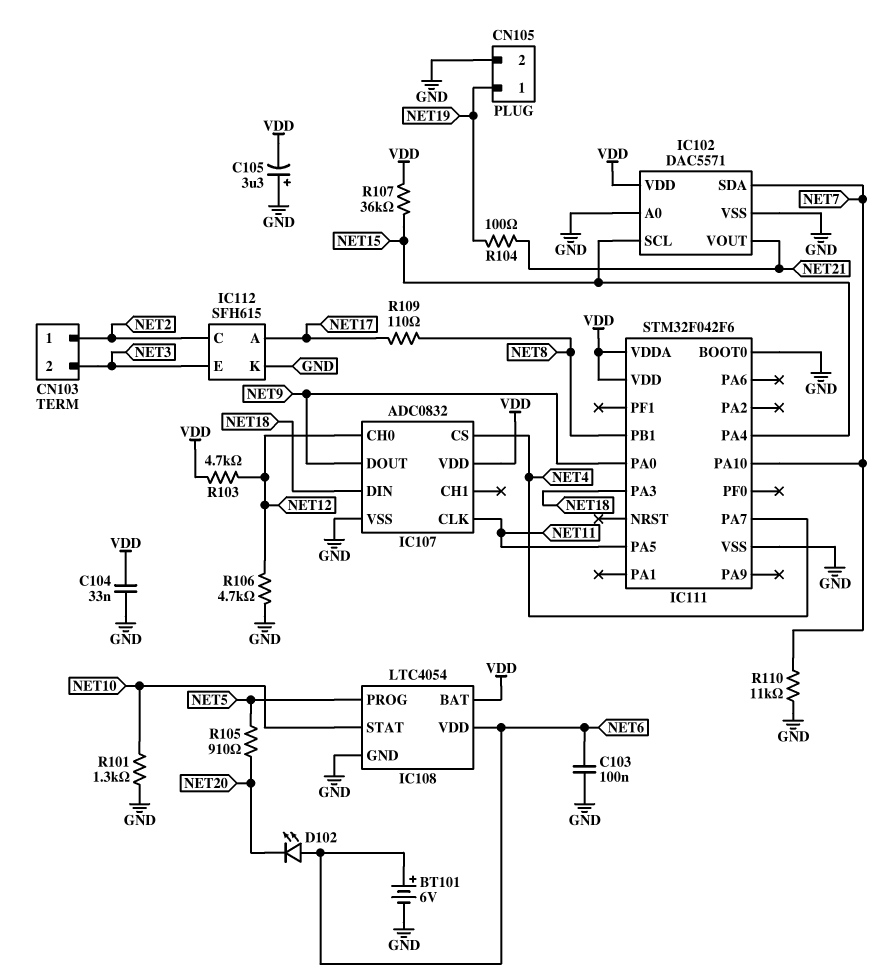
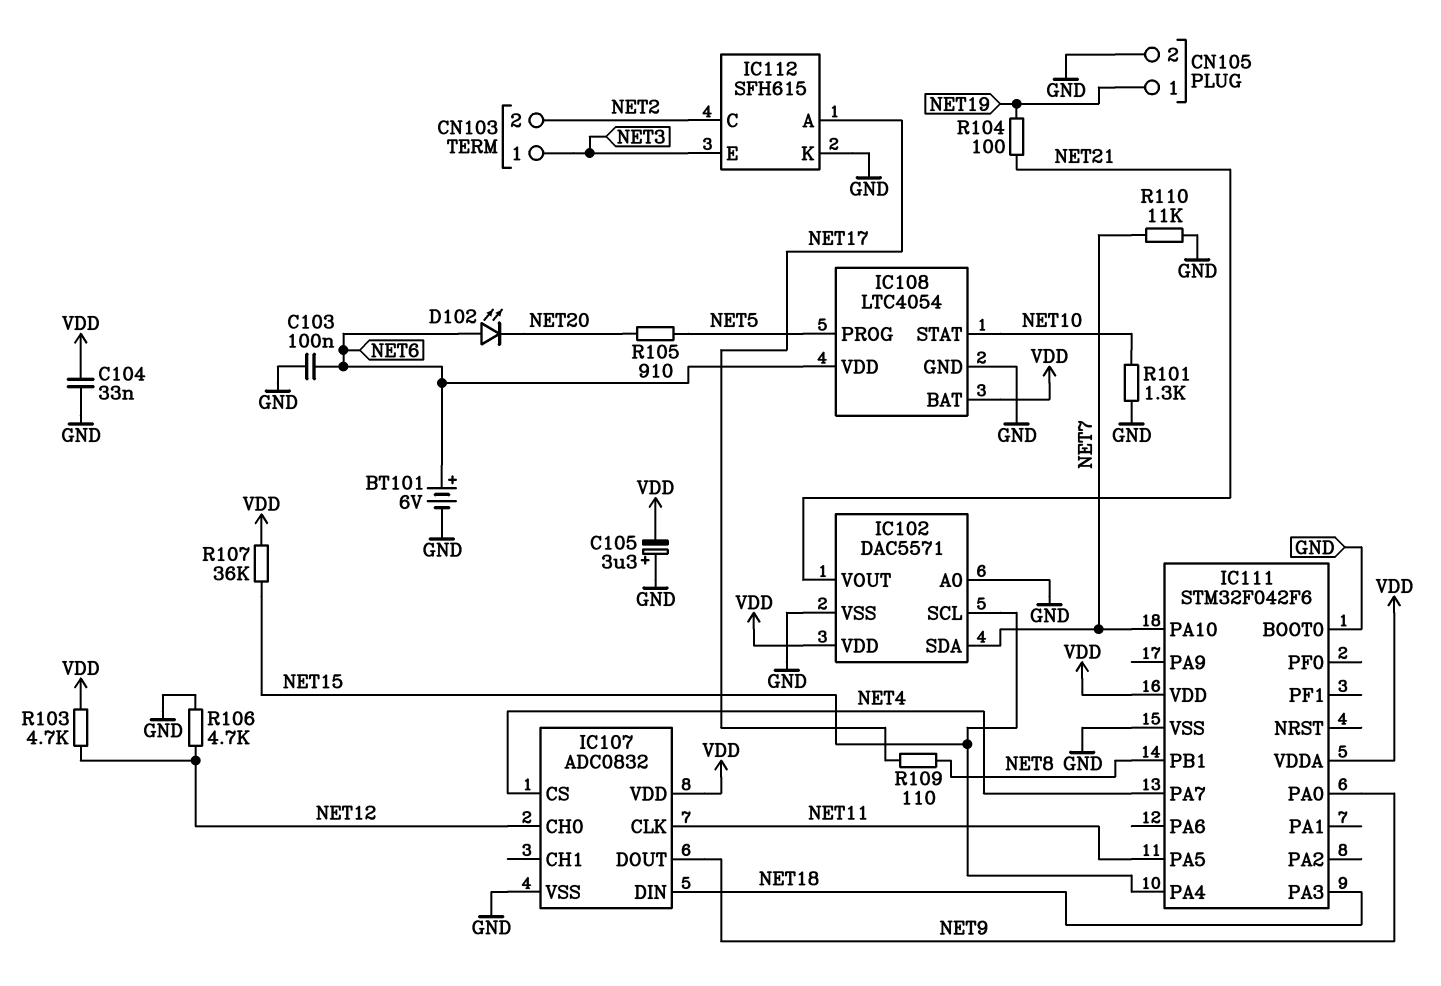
CN103 pin 1: NET2 -> NET3
CN103 pin 2: NET3 -> NET2

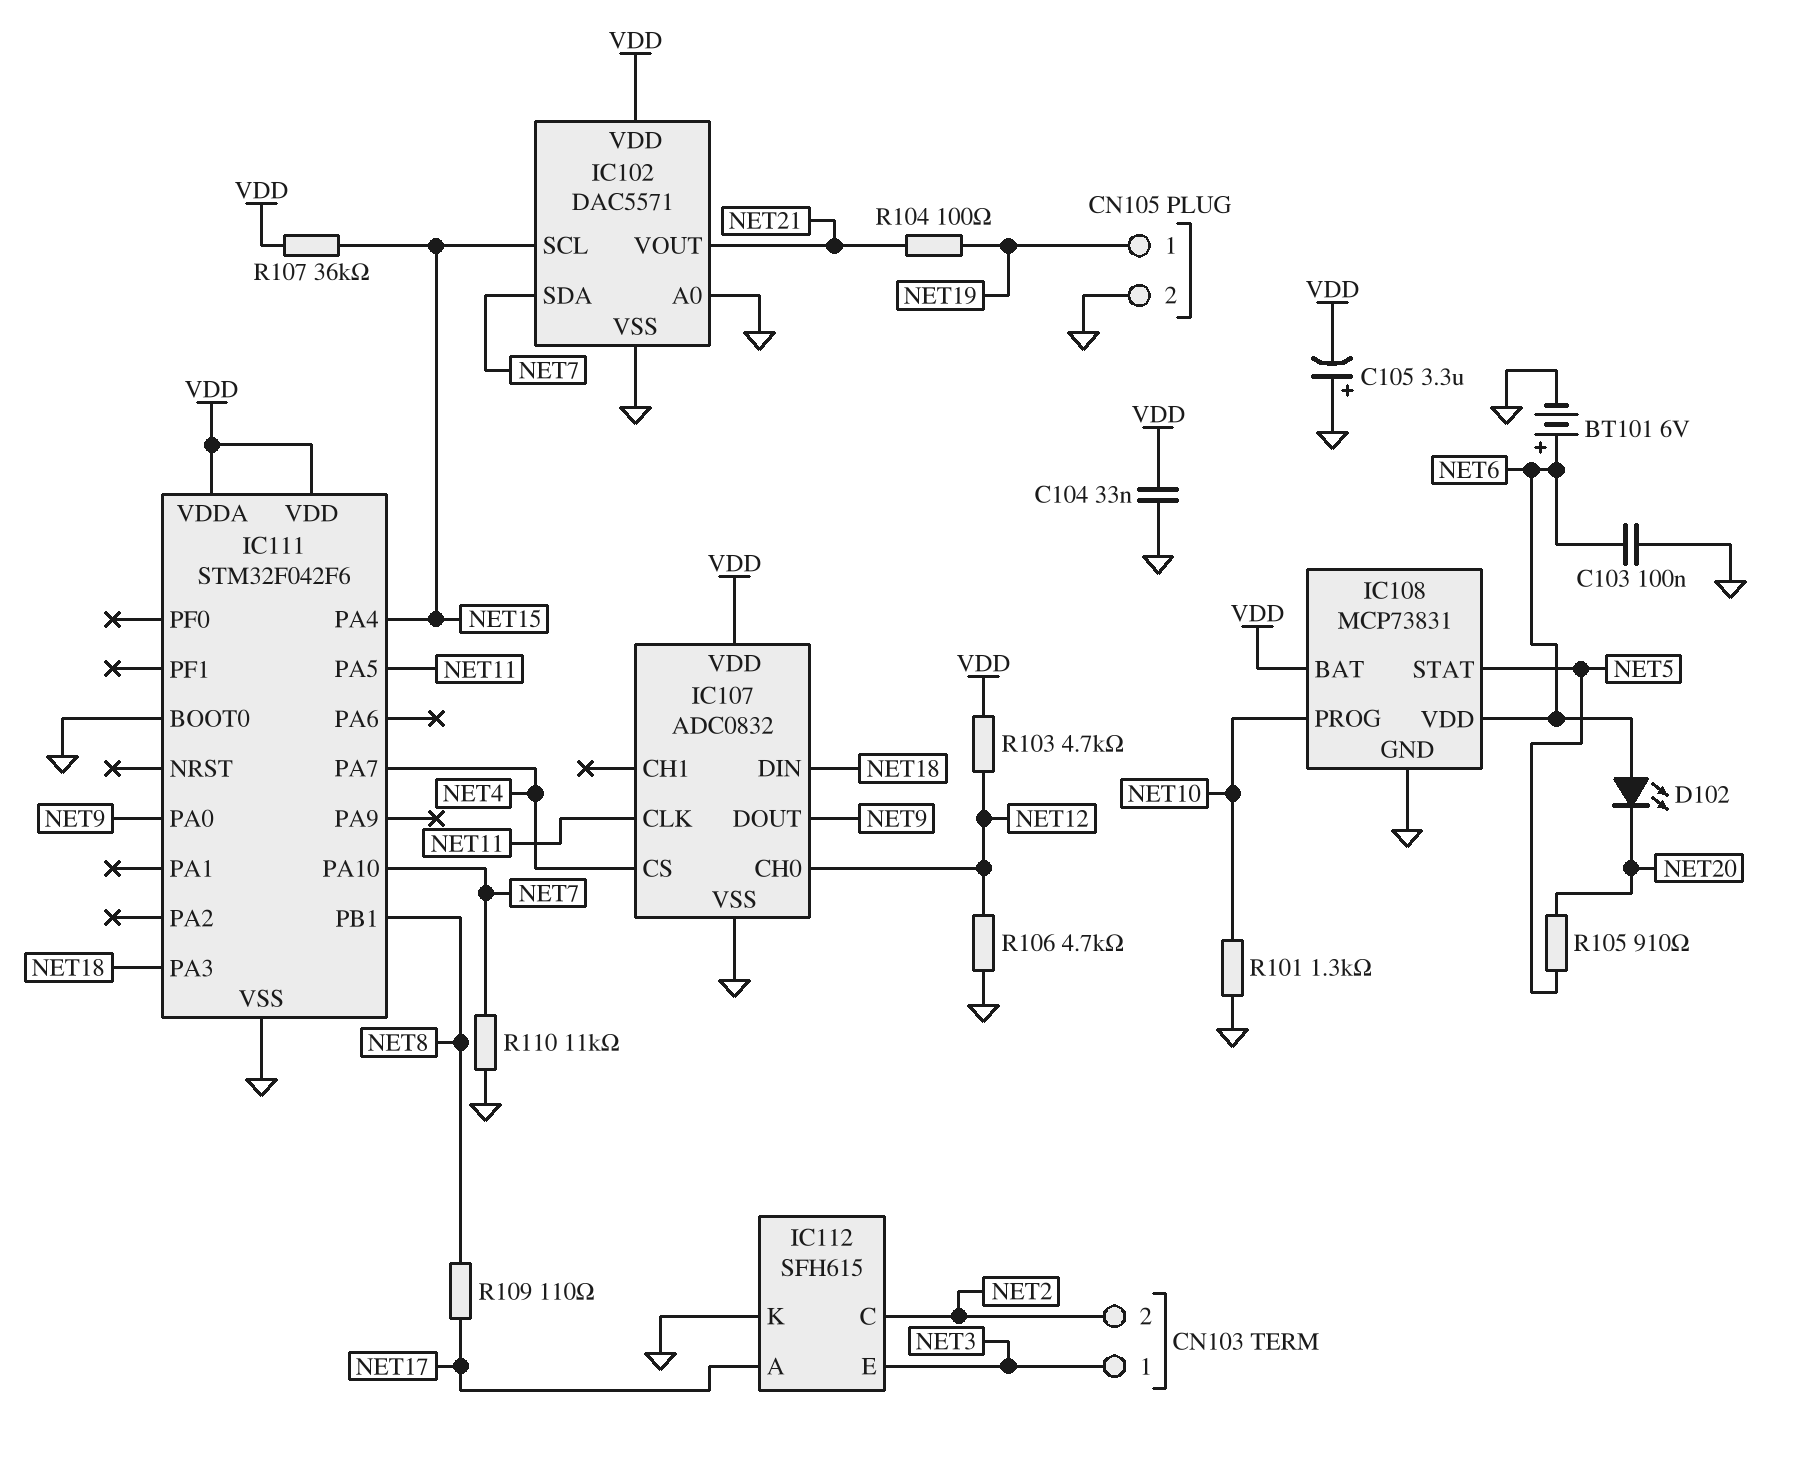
IC108: LTC4054 -> MCP73831
IC108 pin PROG: NET5 -> NET10
IC108 pin STAT: NET10 -> NET5

